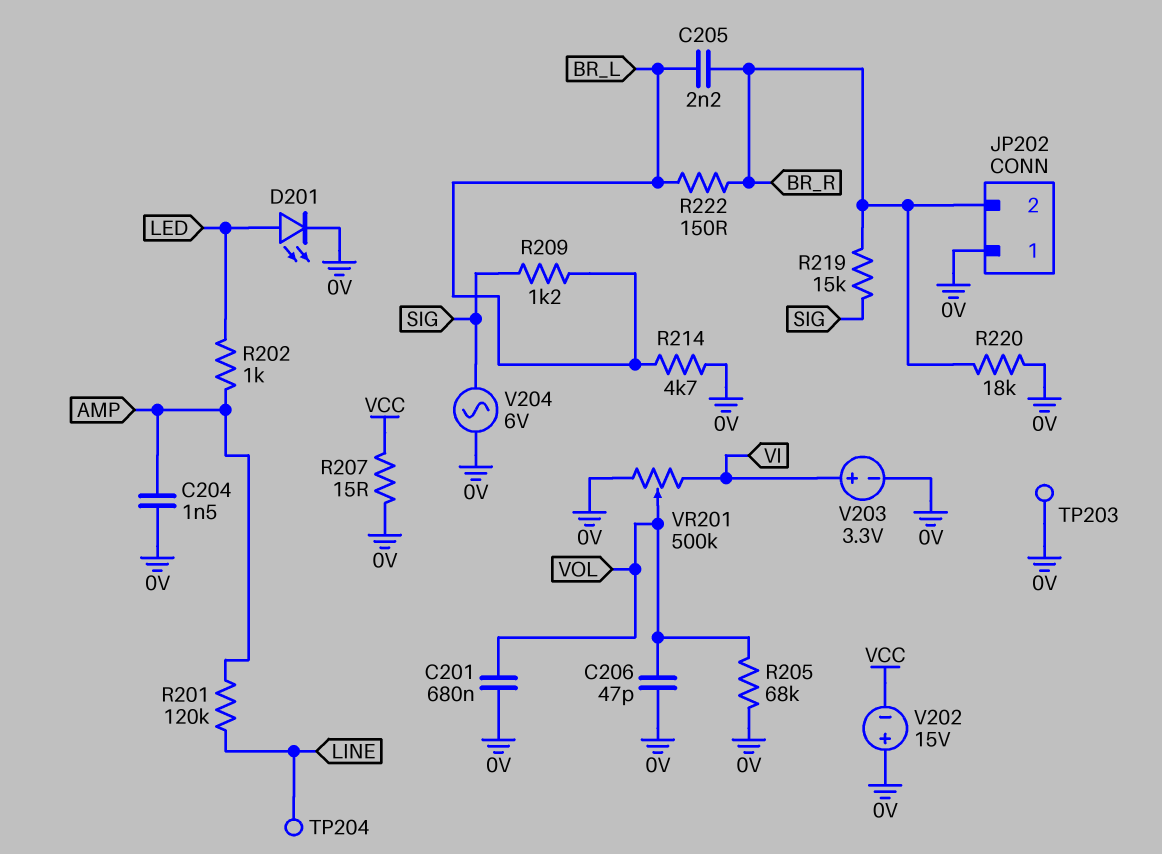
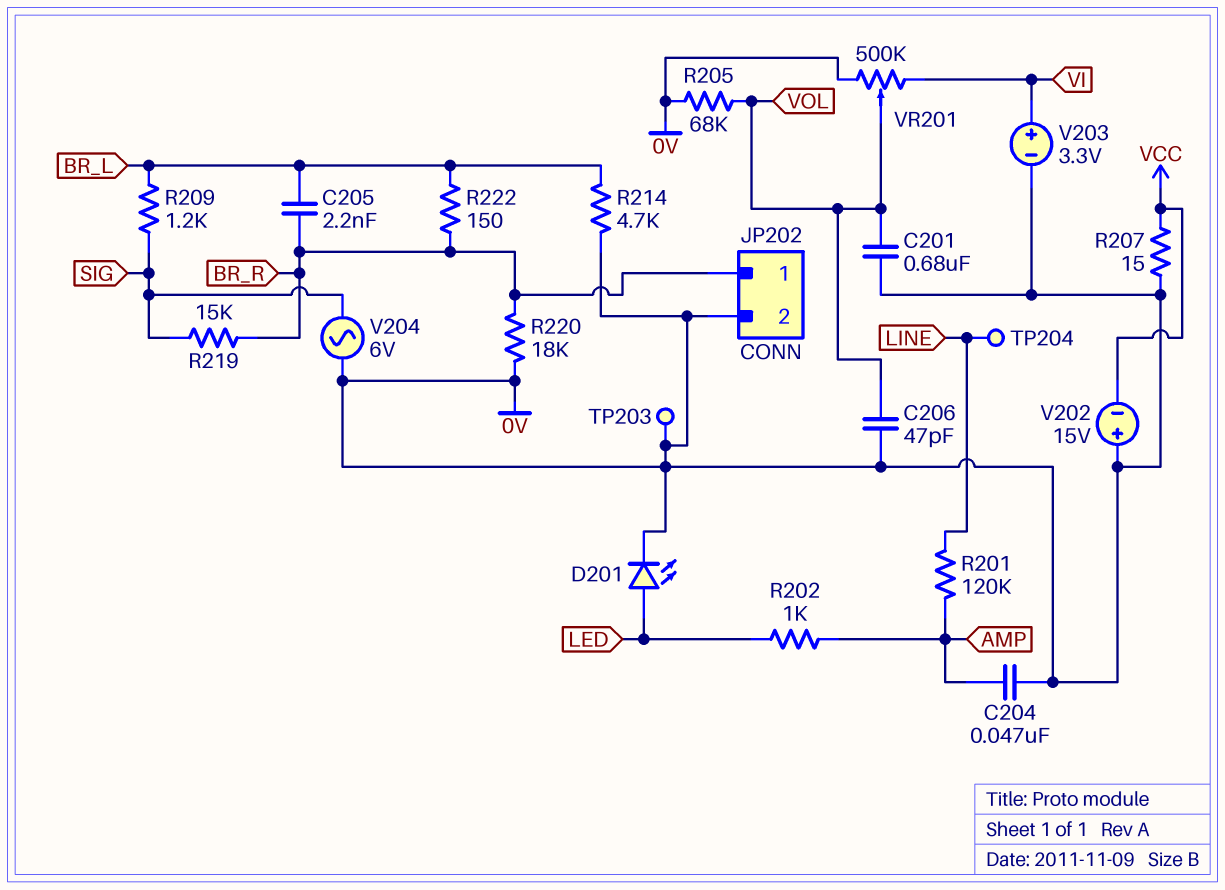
C204: 1.5nF (0V, AMP) -> 47nF (0V, AMP)
JP202 pin 1: 0V -> BR_R
JP202 pin 2: BR_R -> 0V

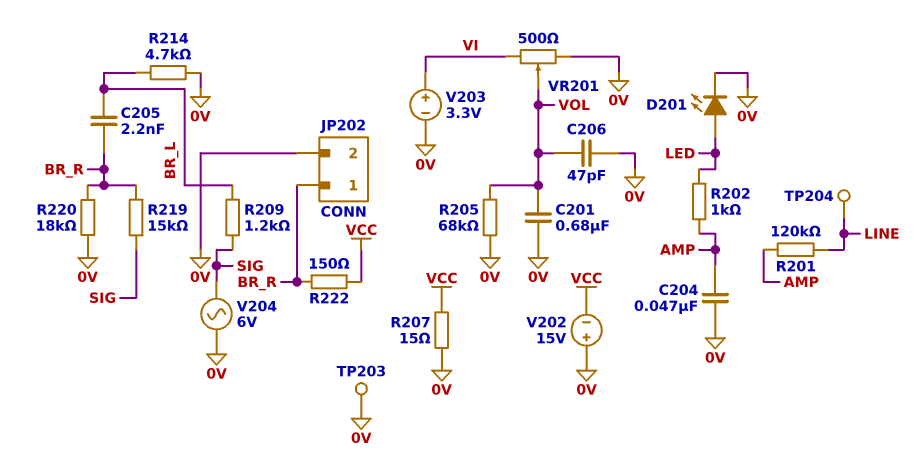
R222: 150 (BR_L, BR_R) -> 150 (BR_R, VCC)
VR201: 500k (0V, VI, wiper VOL) -> 500 (0V, VI, wiper VOL)

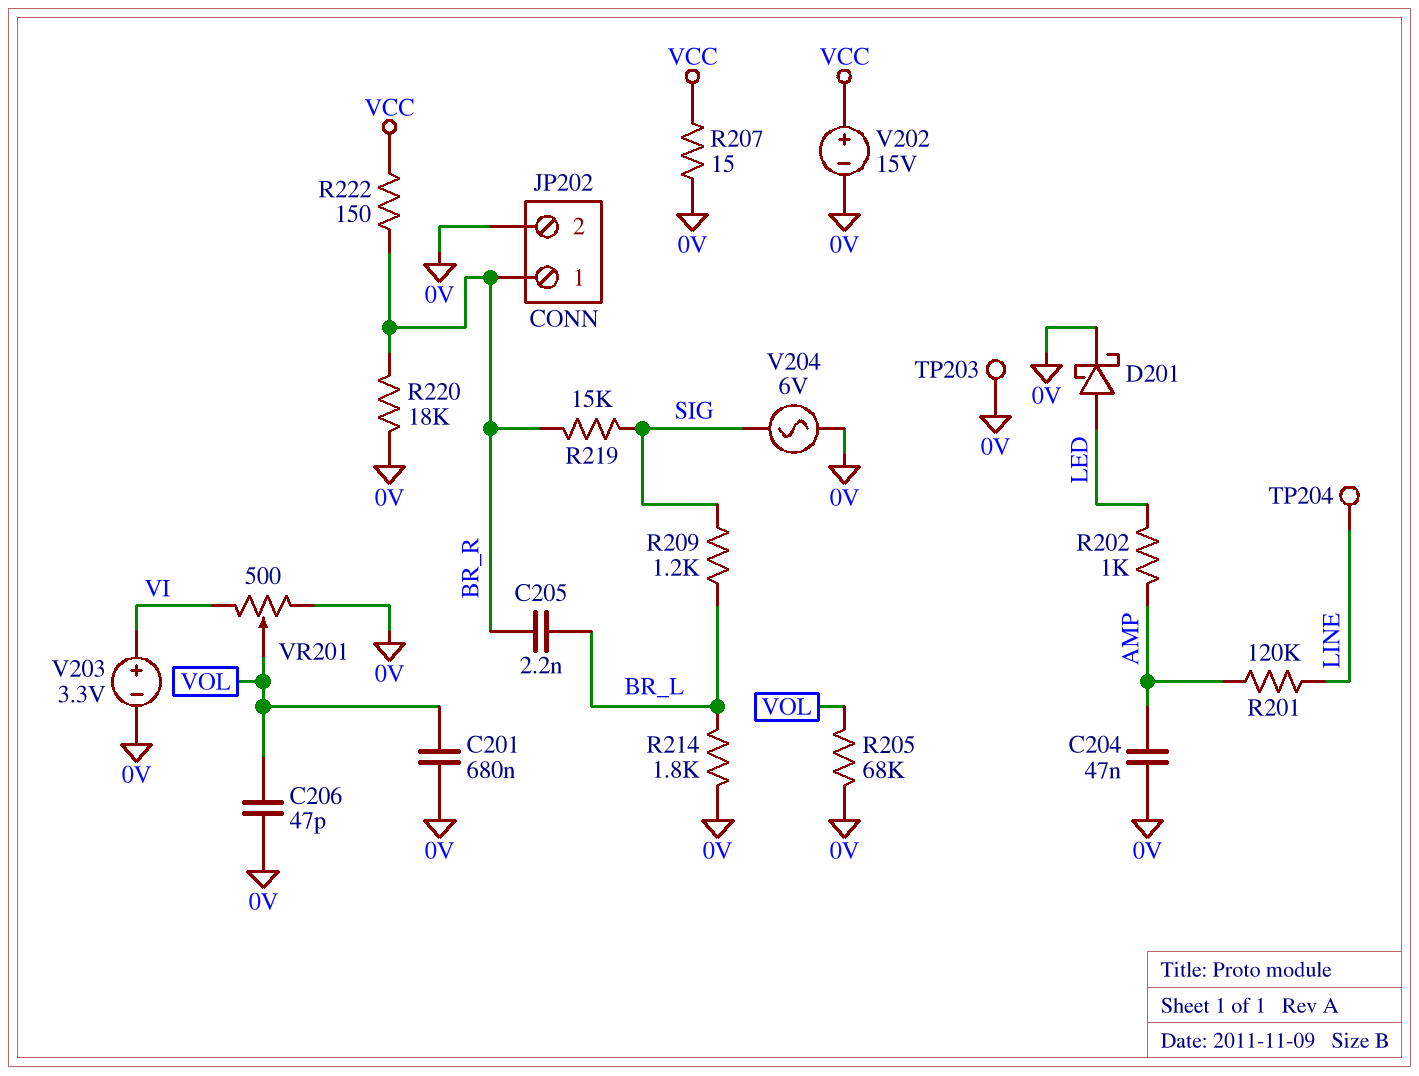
D201: LED (A LED, K 0V) -> schottky (A LED, K 0V)
R214: 4.7k (0V, BR_L) -> 1.8k (0V, BR_L)
V202: 15V (plus 0V, minus VCC) -> 15V (plus VCC, minus 0V)

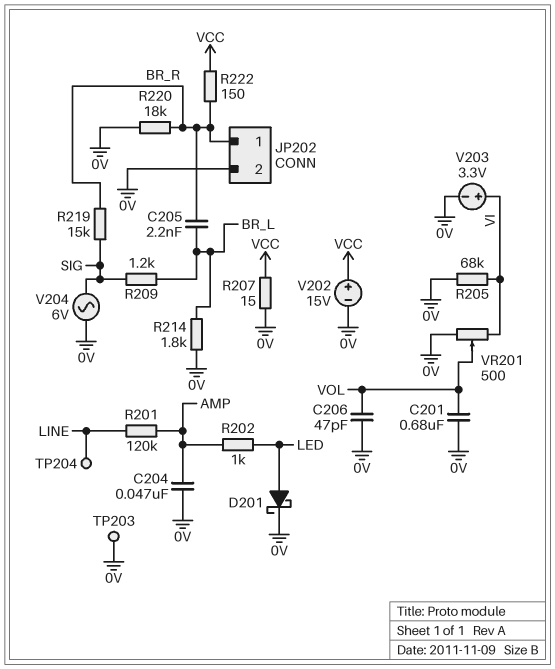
R205: 68k (0V, VOL) -> 68k (0V, VI)

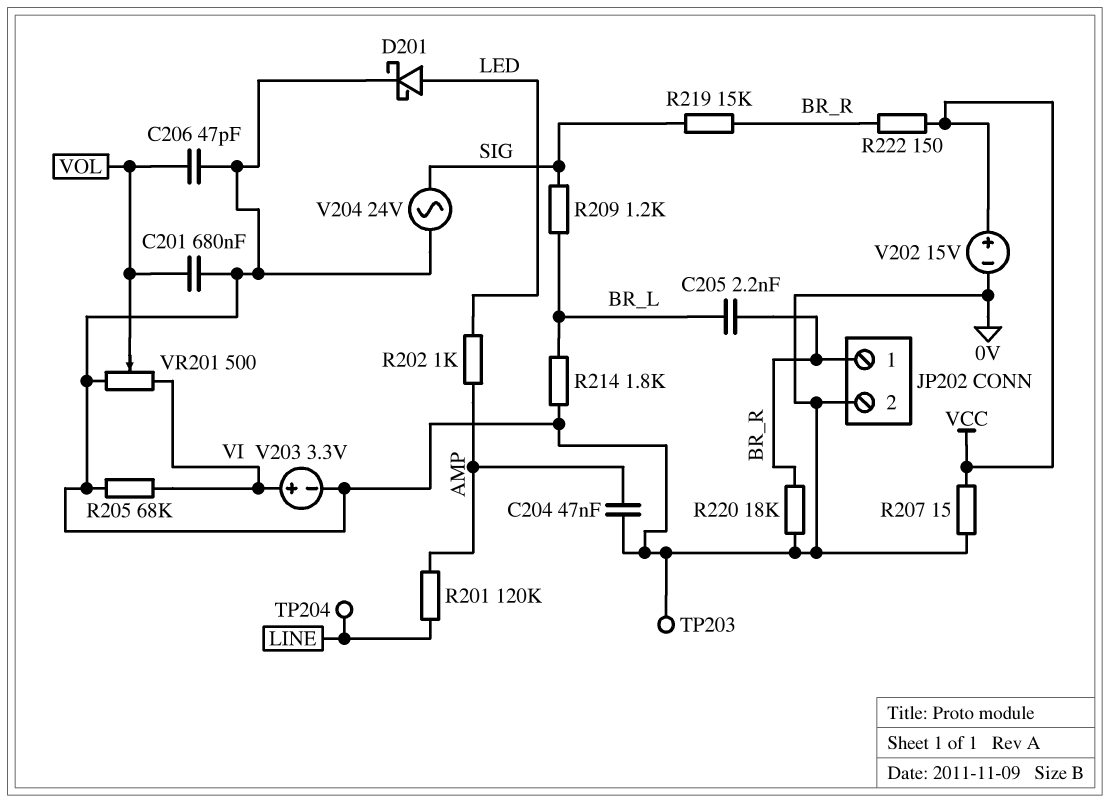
V204: AC 6V (0V, SIG) -> AC 24V (0V, SIG)

